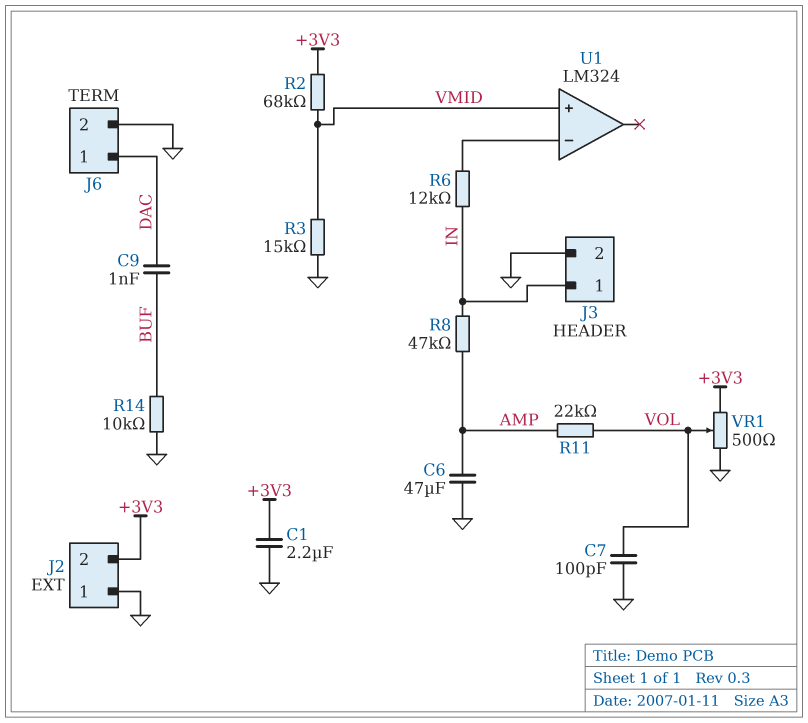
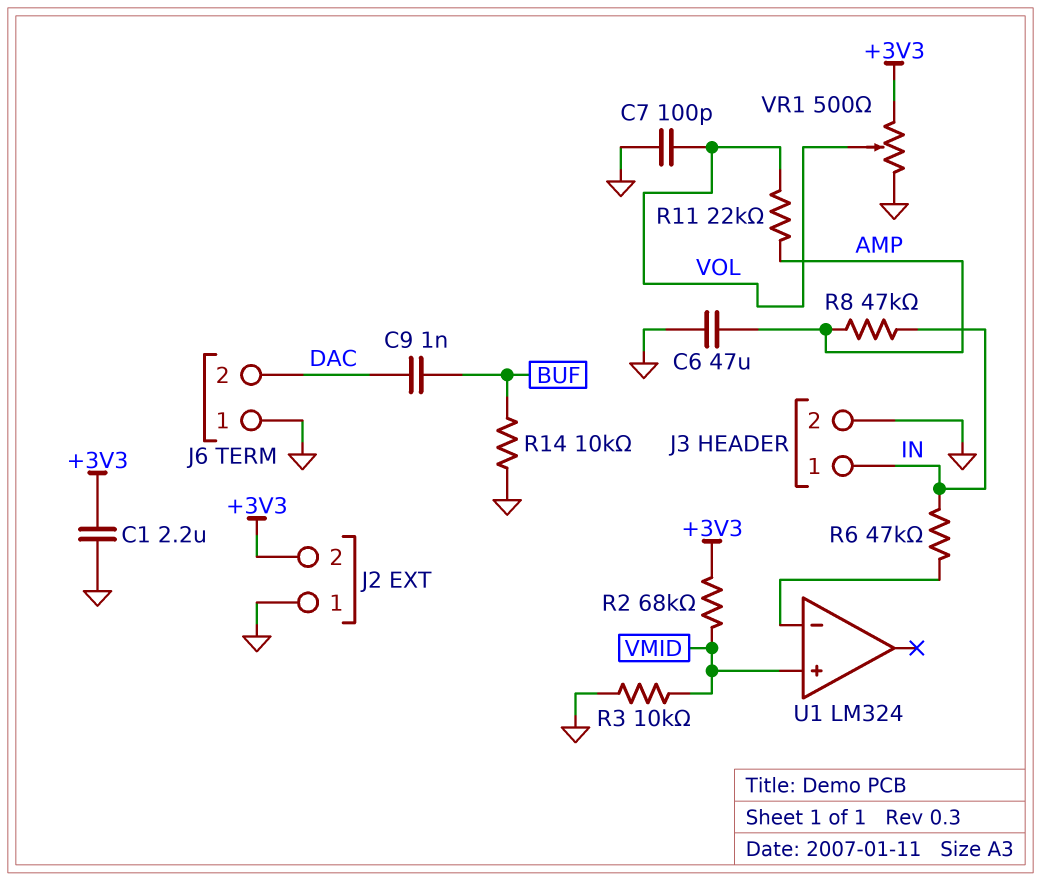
J6 pin 1: DAC -> GND
J6 pin 2: GND -> DAC
R3: 15k (GND, VMID) -> 10k (GND, VMID)
R6: 12k (IN, U1/in-) -> 47k (IN, U1/in-)

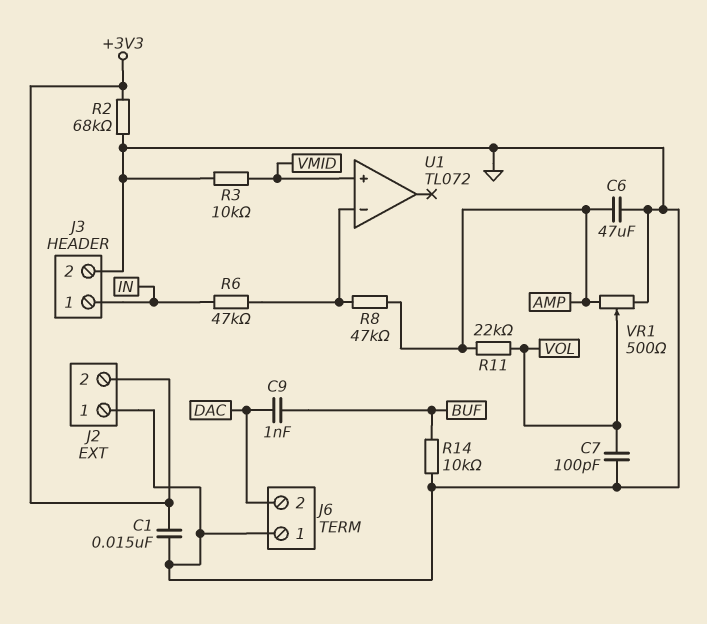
C1: 2.2uF (+3V3, GND) -> 15nF (+3V3, GND)
R2: 68k (+3V3, VMID) -> 68k (+3V3, GND)
R8: 47k (AMP, IN) -> 47k (AMP, U1/in-)
U1: LM324 -> TL072
VR1: 500 (+3V3, GND, wiper VOL) -> 500 (AMP, GND, wiper VOL)

